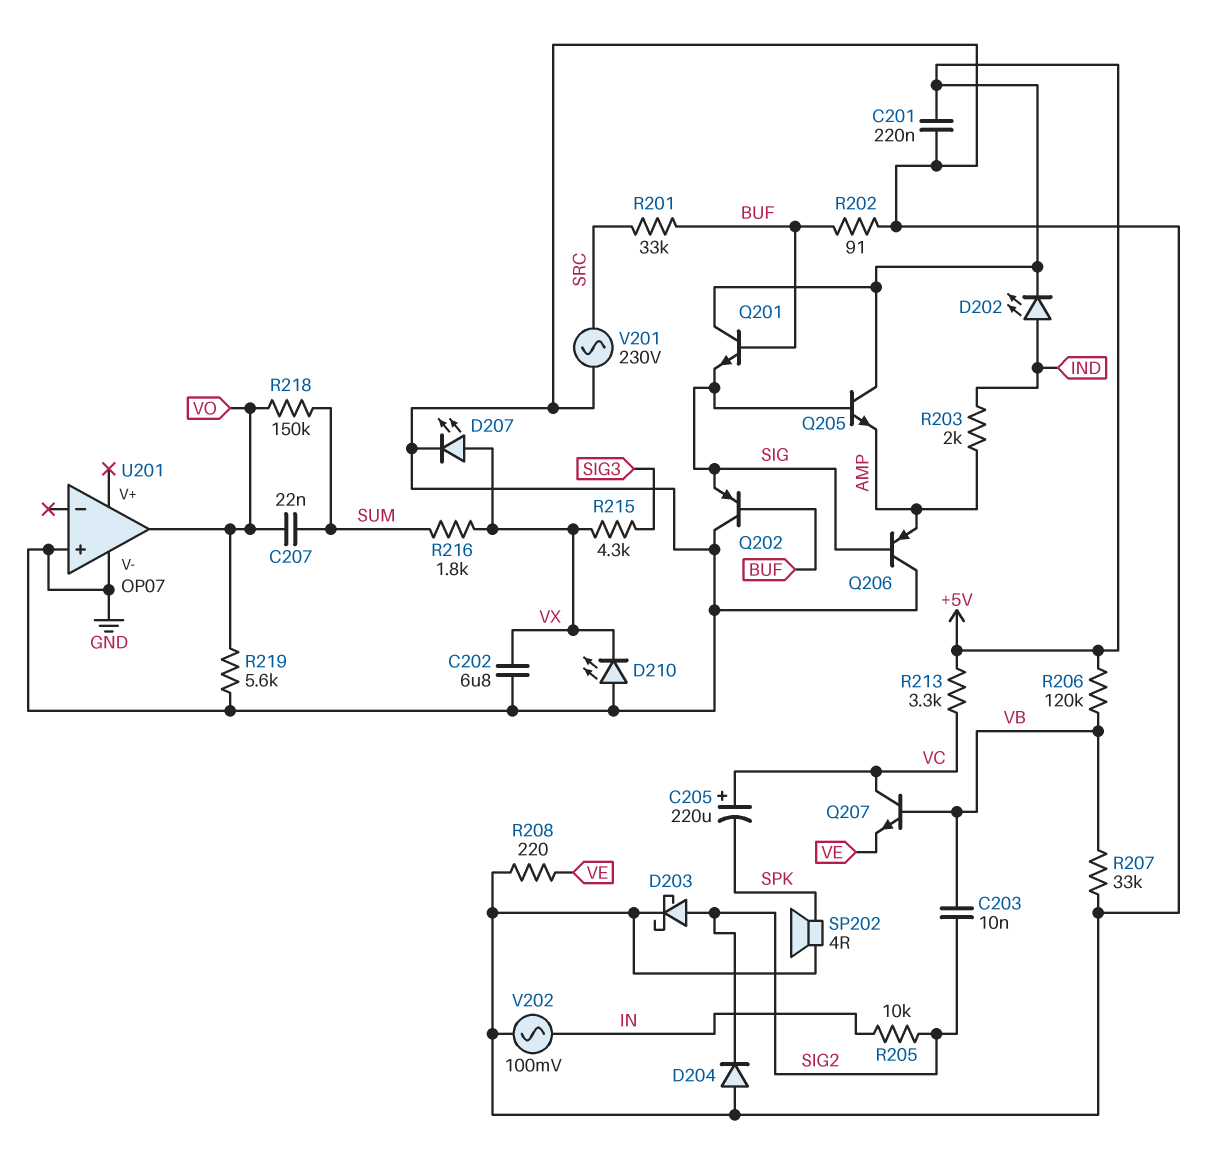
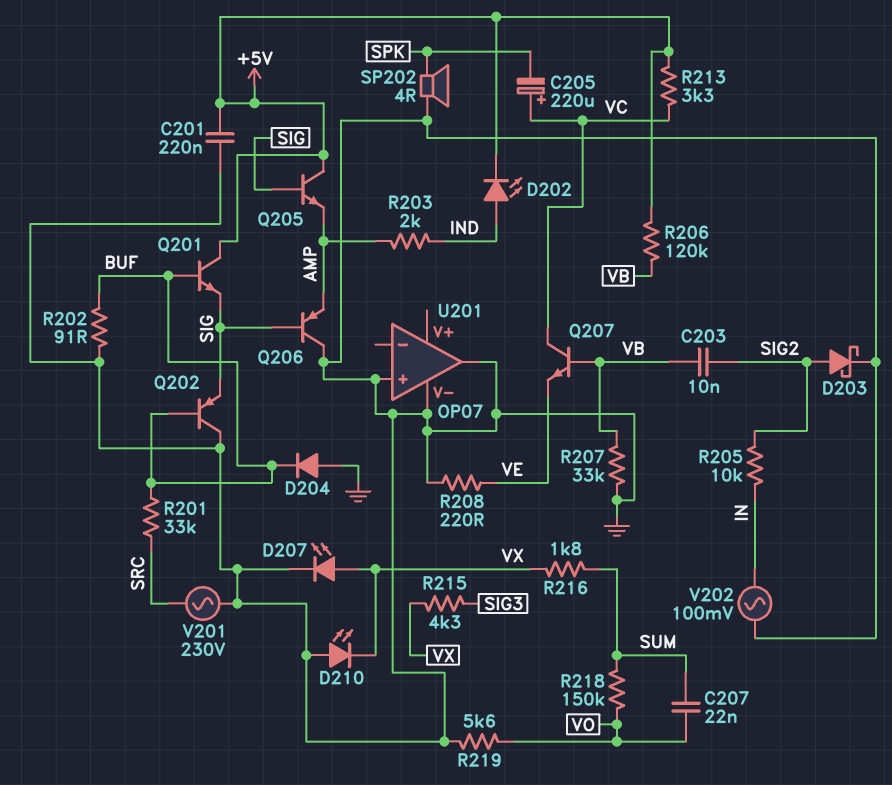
C202: 6.8uF (GND, VX) -> none
D204: diode (A GND, K SIG2) -> diode (A GND, K BUF)
U201 pin out: VO -> GND

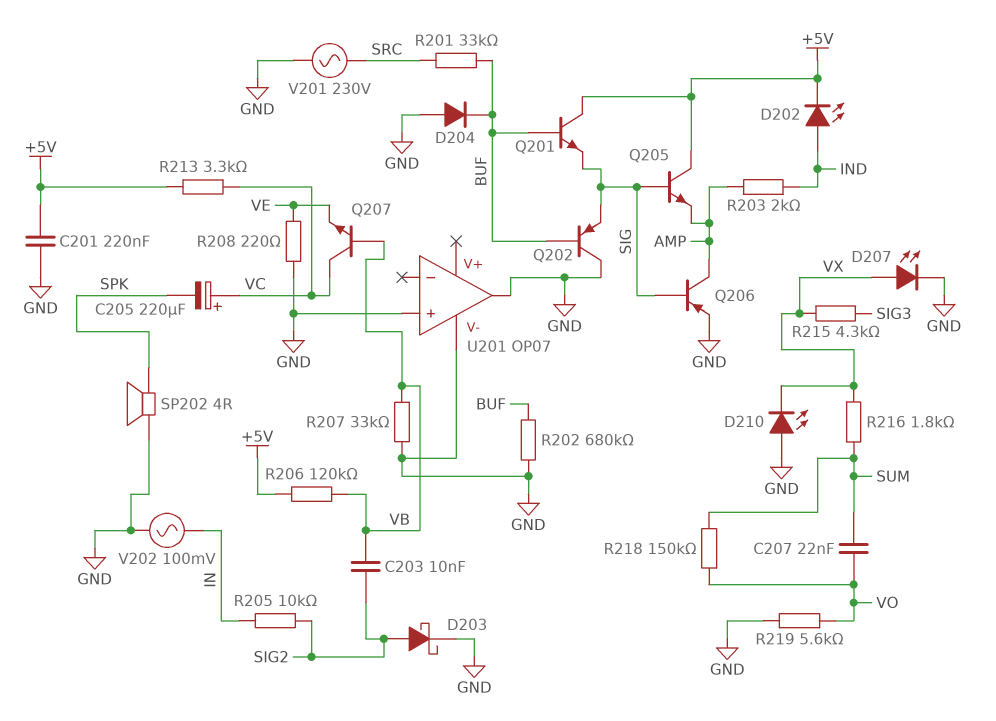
Q206: PNP (B SIG, C GND, E AMP) -> PNP (B SIG, C AMP, E GND)
R202: 91 (BUF, GND) -> 680k (BUF, GND)

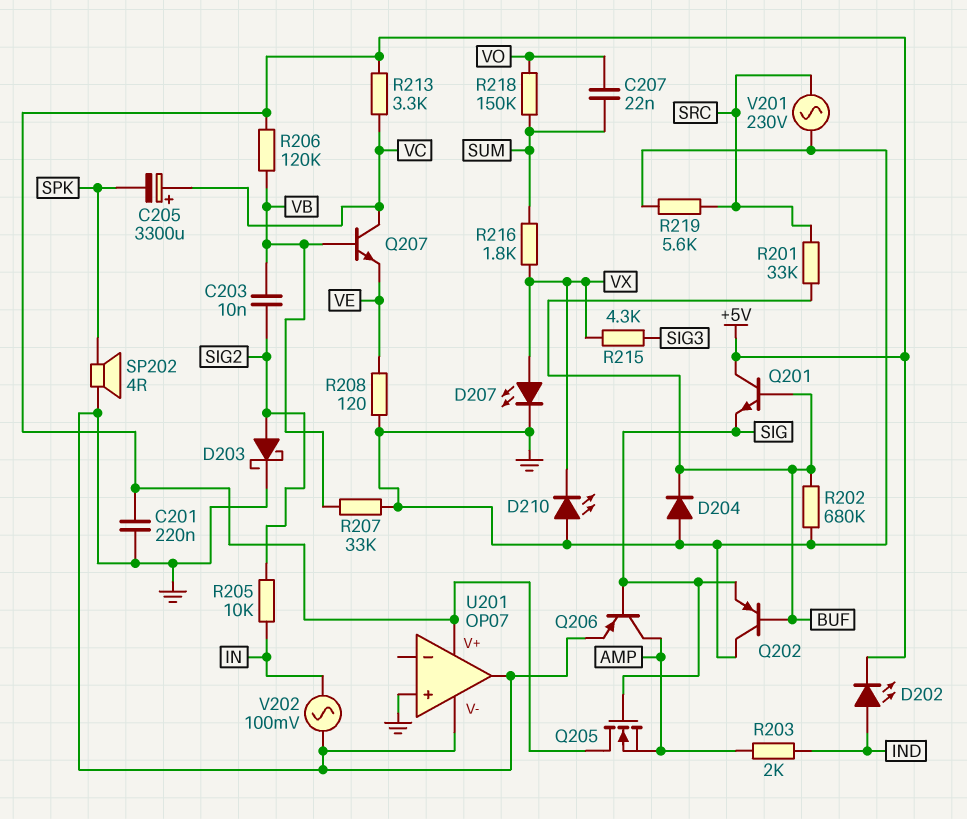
C205: 220uF (plus VC, minus SPK) -> 3300uF (plus VC, minus SPK)
Q205: NPN (B SIG, C +5V, E AMP) -> NMOS (G SIG, D +5V, S AMP)
R208: 220 (GND, VE) -> 120 (GND, VE)
R219: 5.6k (GND, VO) -> 5.6k (GND, SRC)
U201 pin V+: none -> +5V

